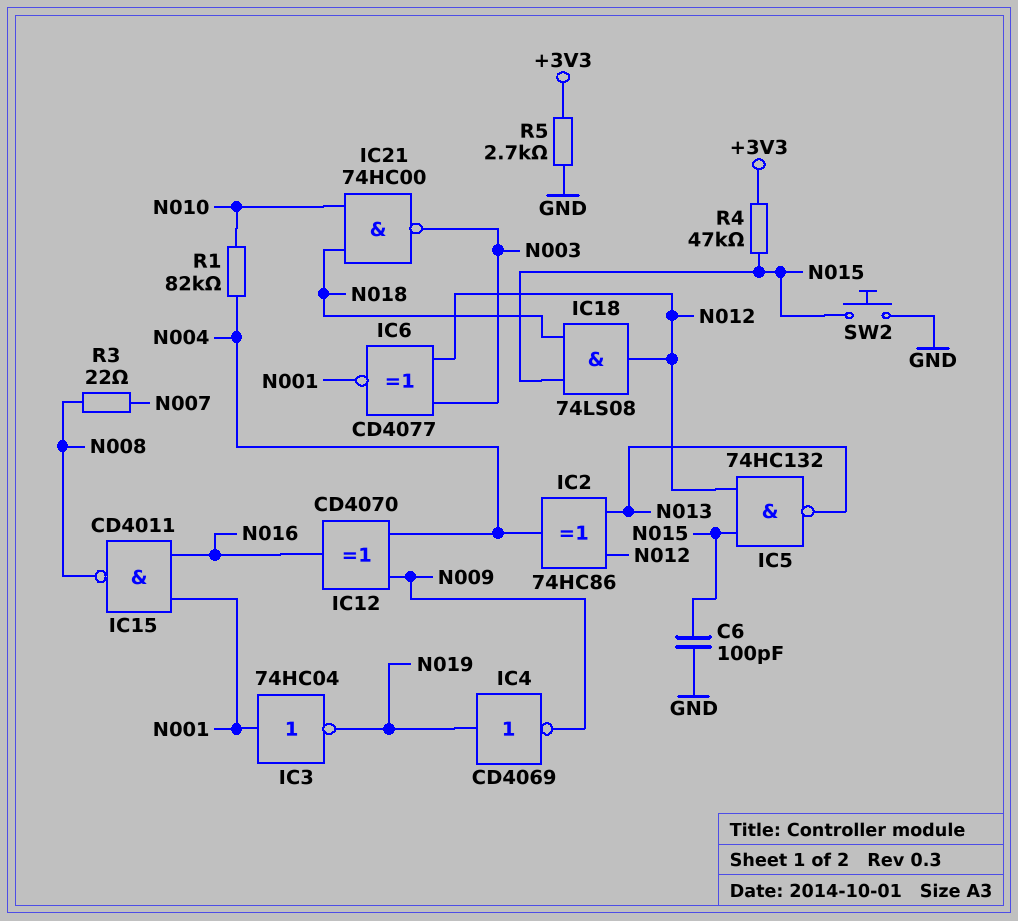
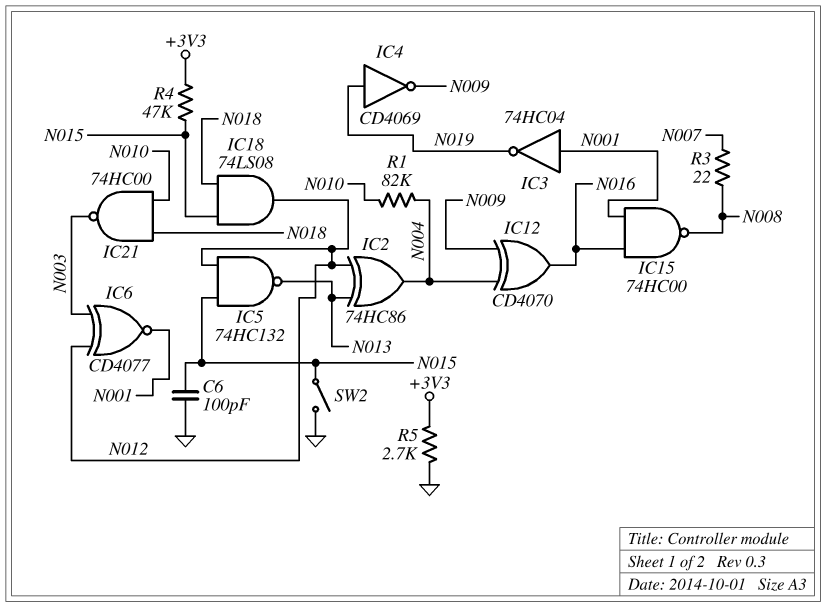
IC15: NAND CD4011 (in N001, in N016, out N008) -> NAND 74HC00 (in N001, in N016, out N008)
SW2: button (GND, N015) -> switch (GND, N015)

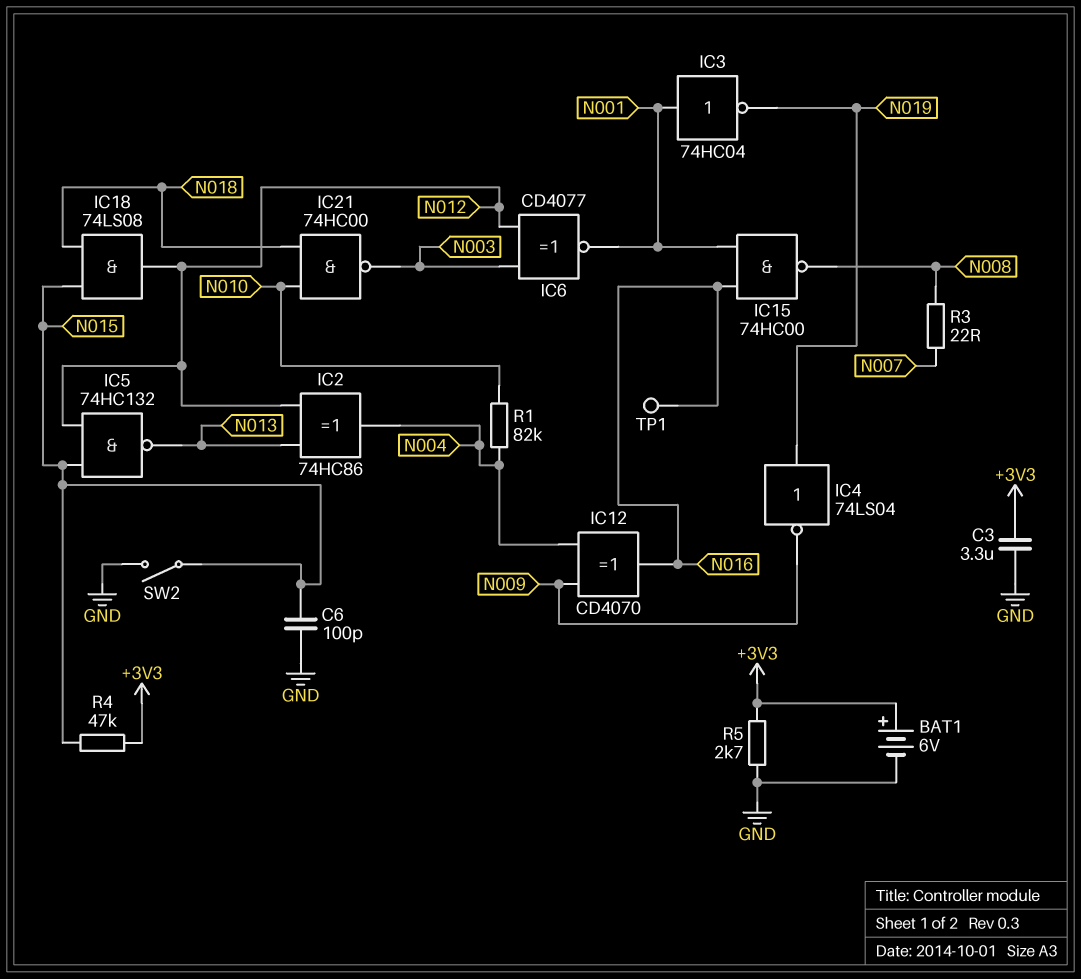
BAT1: none -> 6V (plus +3V3, minus GND)
C3: none -> 3.3uF (+3V3, GND)
IC4: NOT CD4069 (in N019, out N009) -> NOT 74LS04 (in N019, out N009)
TP1: none -> test point (N016)

